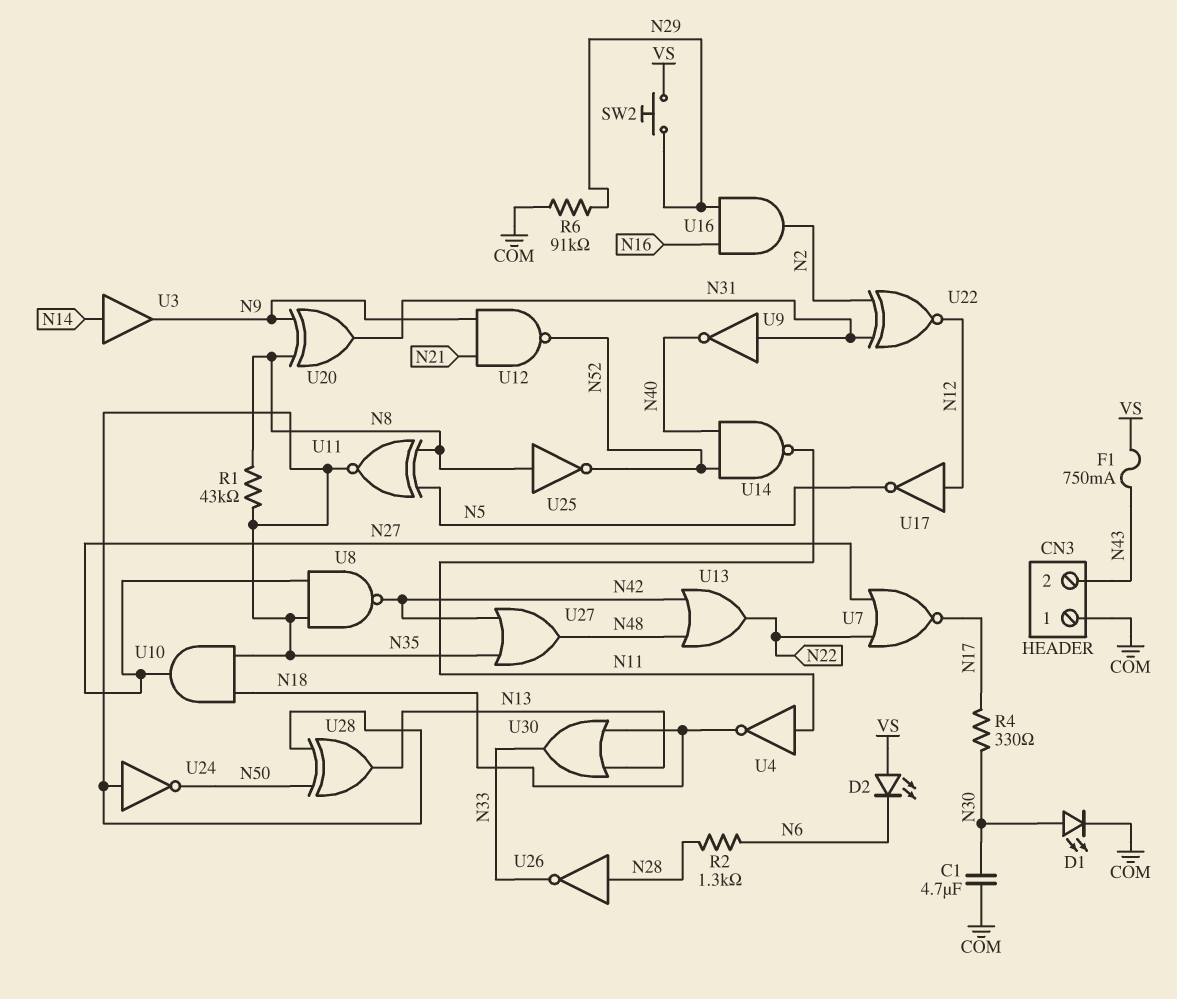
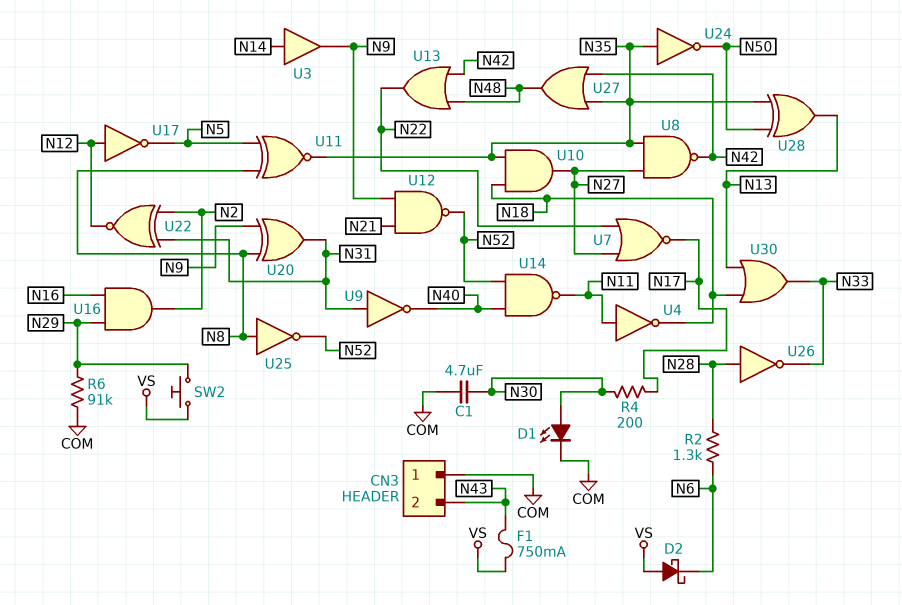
D2: LED (A VS, K N6) -> schottky (A VS, K N6)
R1: 43k (N8, N35) -> none
R4: 330 (N17, N30) -> 200 (N17, N30)

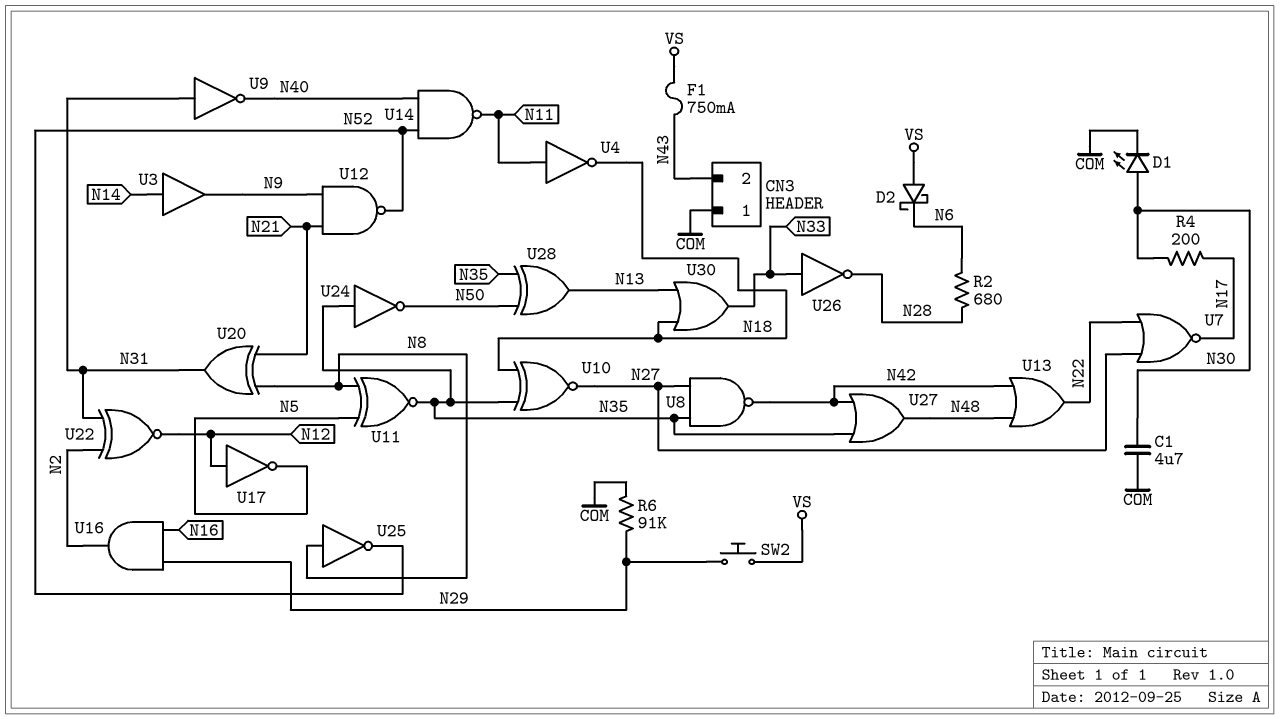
R2: 1.3k (N6, N28) -> 680 (N6, N28)
U10: AND (in N18, in N35, out N27) -> XNOR (in N18, in N35, out N27)
U20: XOR (in N8, in N9, out N31) -> XOR (in N8, in N21, out N31)
U26: NOT (in N28, out N33) -> NOT (in N33, out N28)

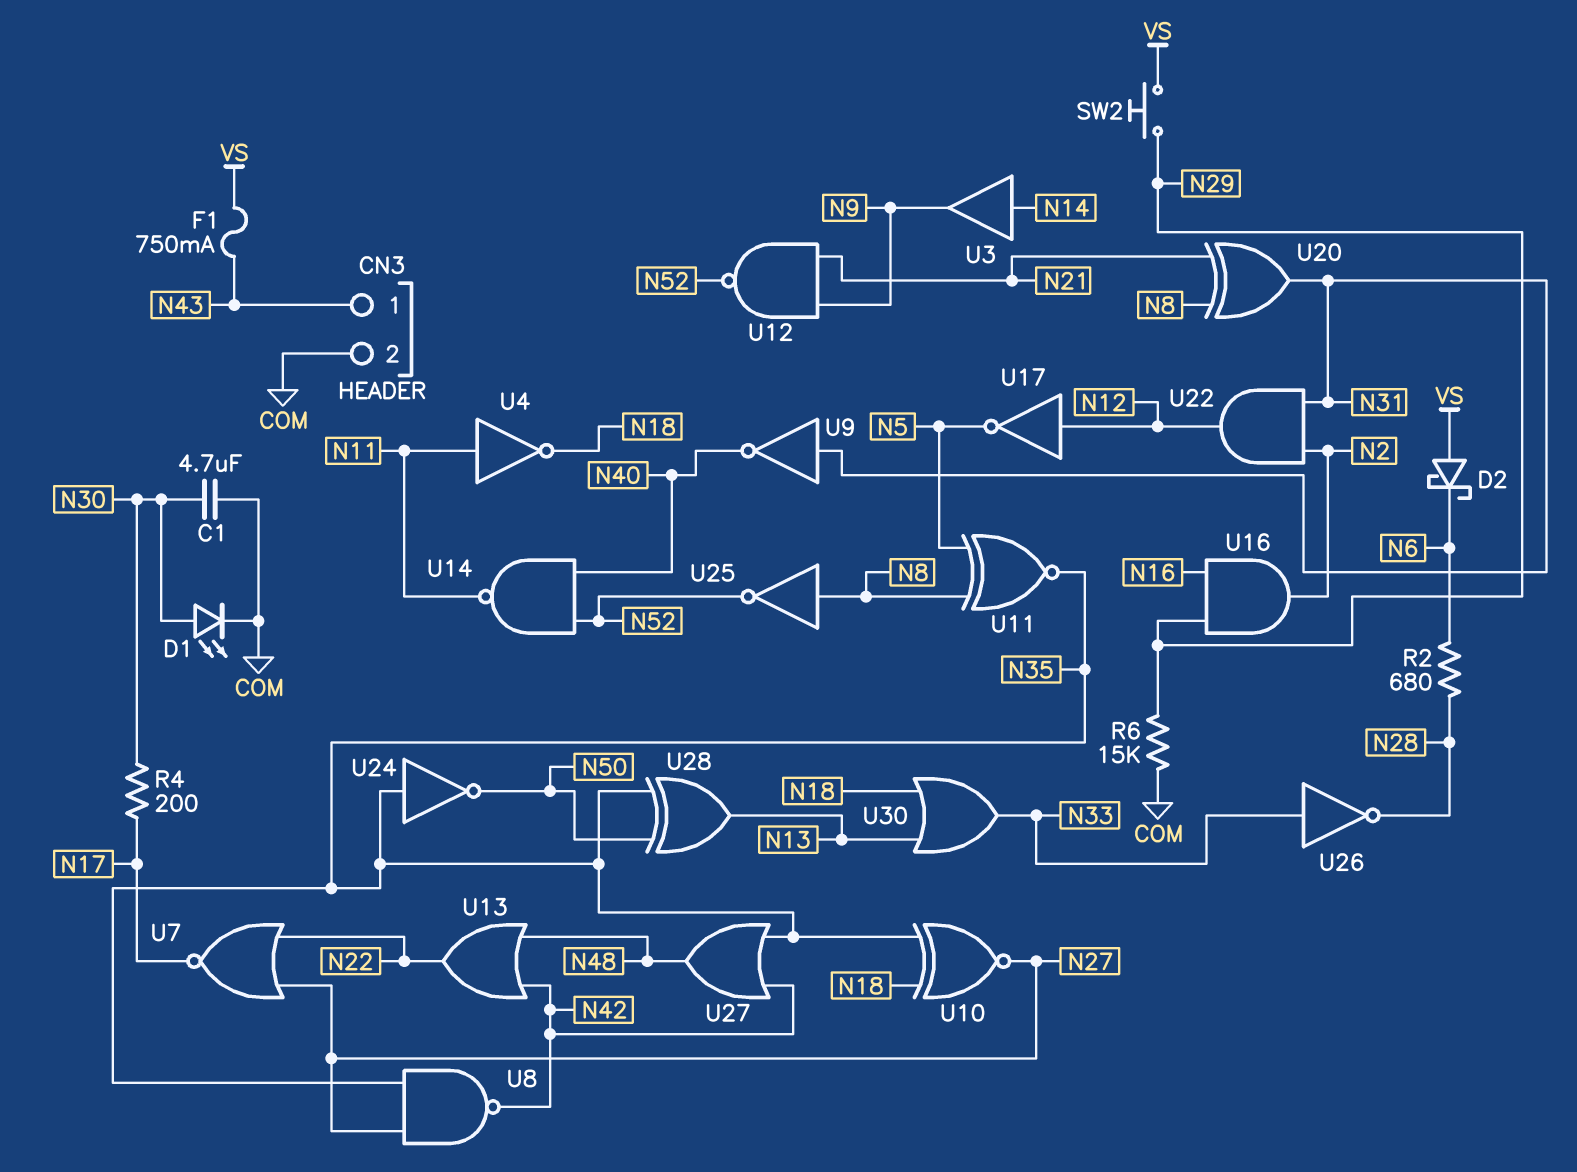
CN3 pin 1: COM -> N43
CN3 pin 2: N43 -> COM
R6: 91k (COM, N29) -> 15k (COM, N29)
U22: XNOR (in N2, in N31, out N12) -> AND (in N2, in N31, out N12)

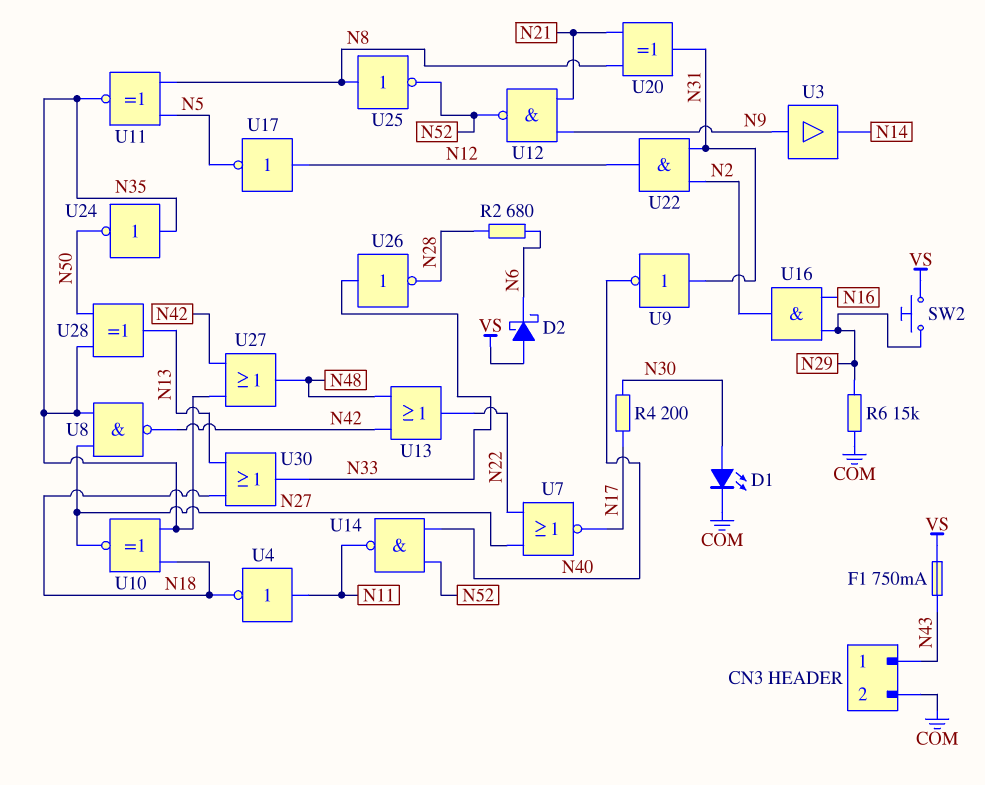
C1: 4.7uF (COM, N30) -> none
U3: buffer (in N14, out N9) -> buffer (in N9, out N14)

